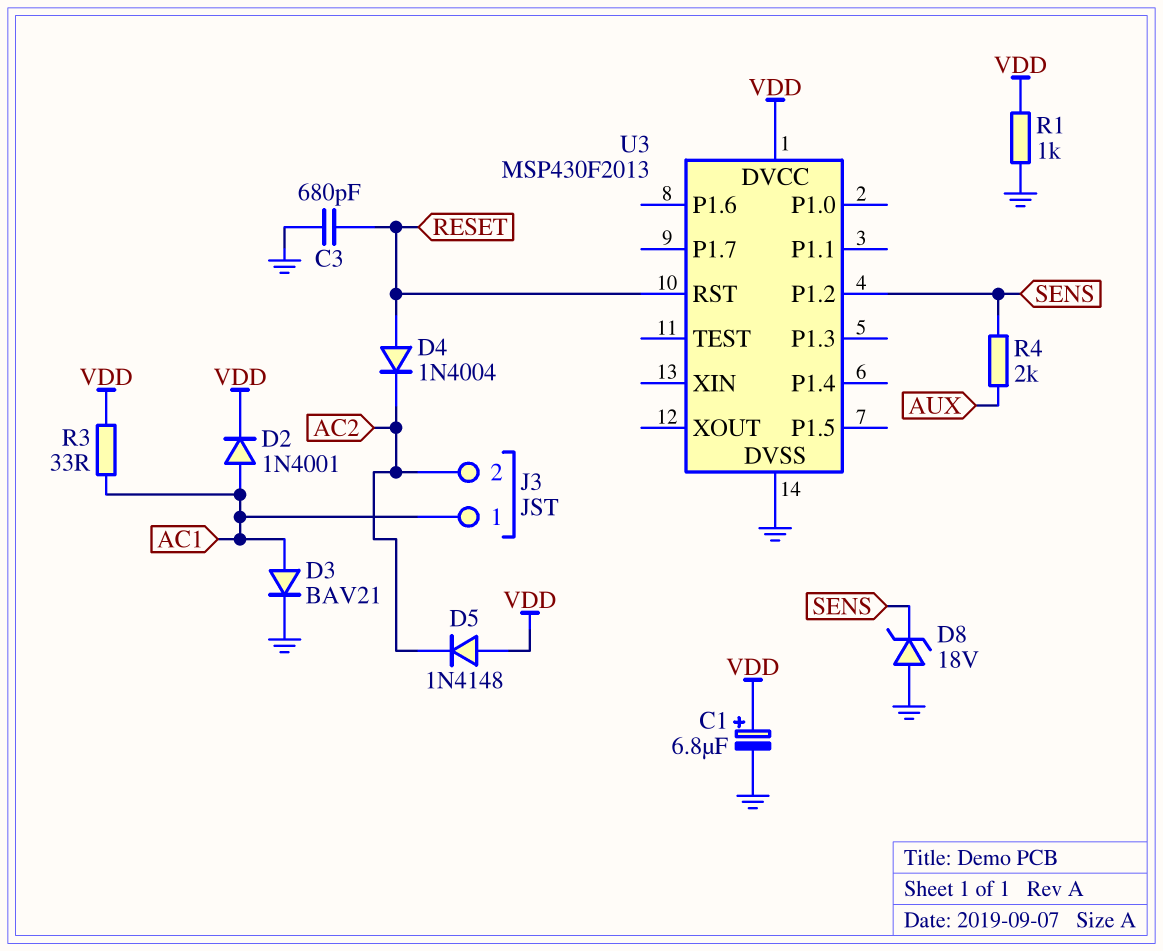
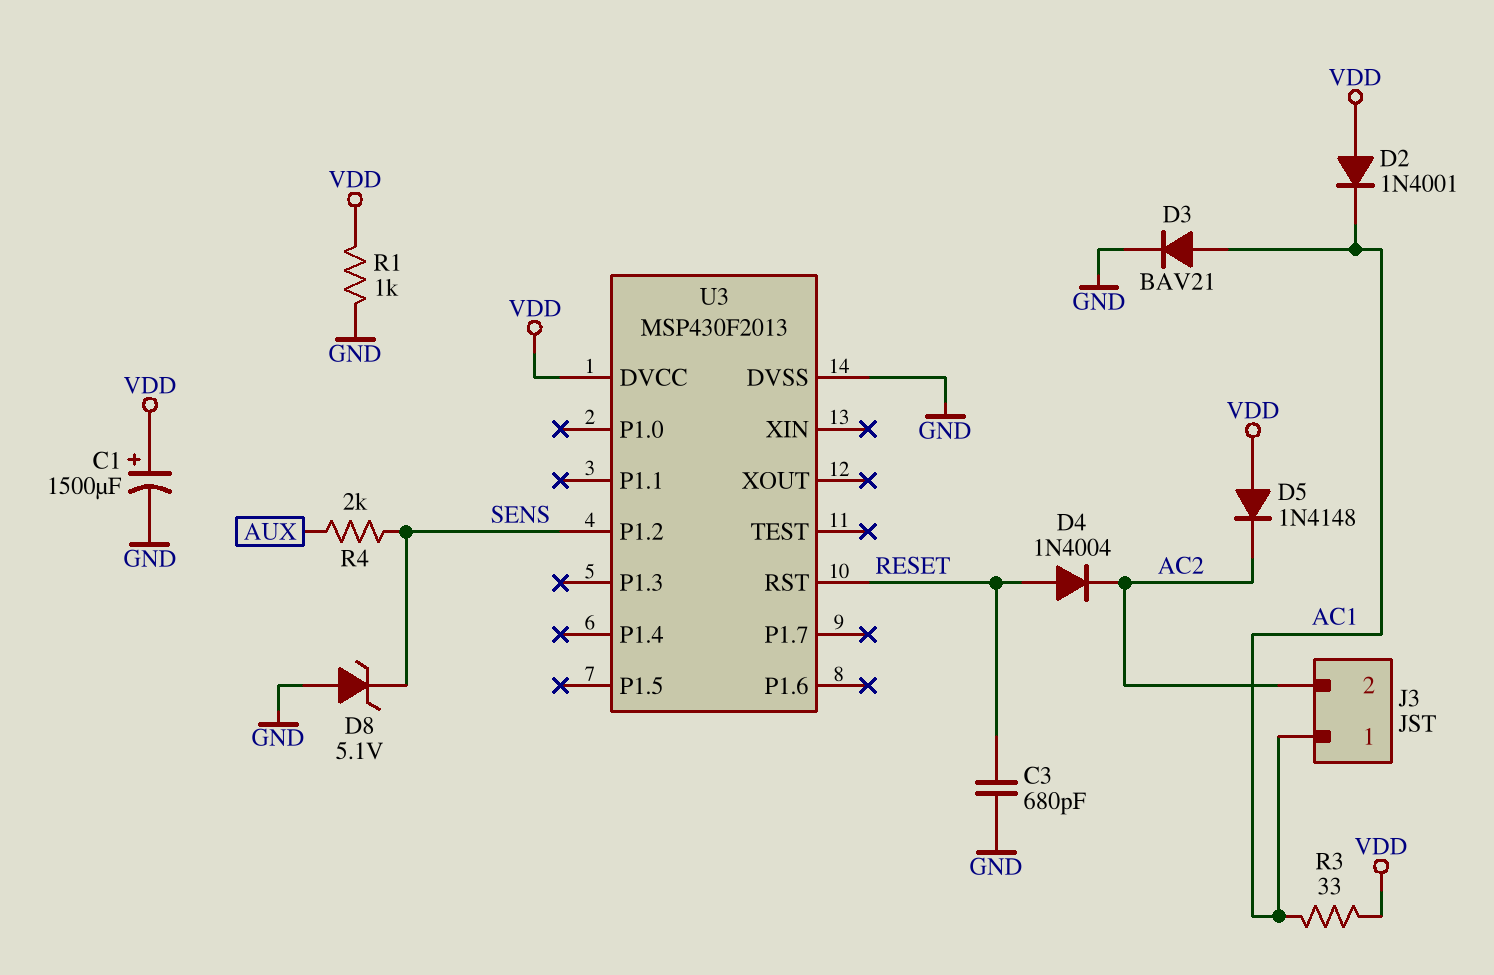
C1: 6.8uF (plus VDD, minus GND) -> 1500uF (plus VDD, minus GND)
D2: diode 1N4001 (A AC1, K VDD) -> diode 1N4001 (A VDD, K AC1)
D8: zener 18V (A GND, K SENS) -> zener 5.1V (A GND, K SENS)

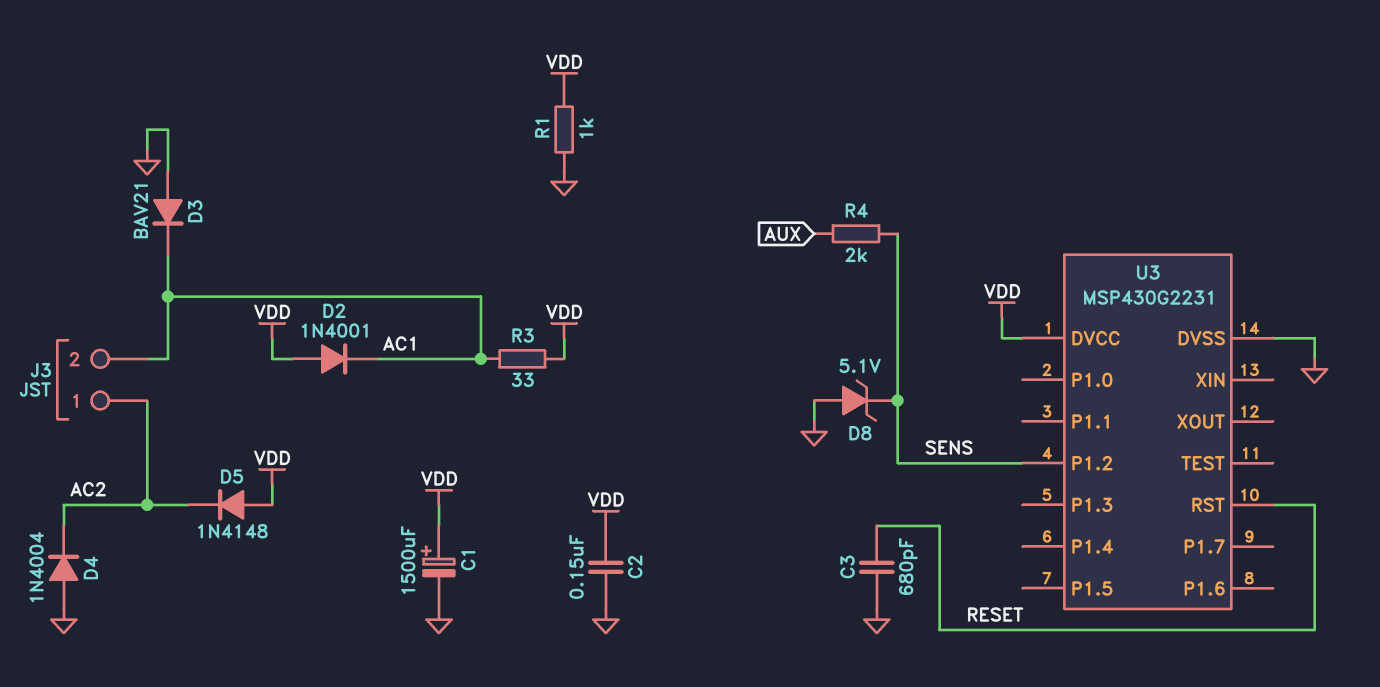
C2: none -> 150nF (GND, VDD)
D3: diode BAV21 (A AC1, K GND) -> diode BAV21 (A GND, K AC1)
D4: diode 1N4004 (A RESET, K AC2) -> diode 1N4004 (A GND, K AC2)
J3 pin 1: AC1 -> AC2
J3 pin 2: AC2 -> AC1
U3: MSP430F2013 -> MSP430G2231

